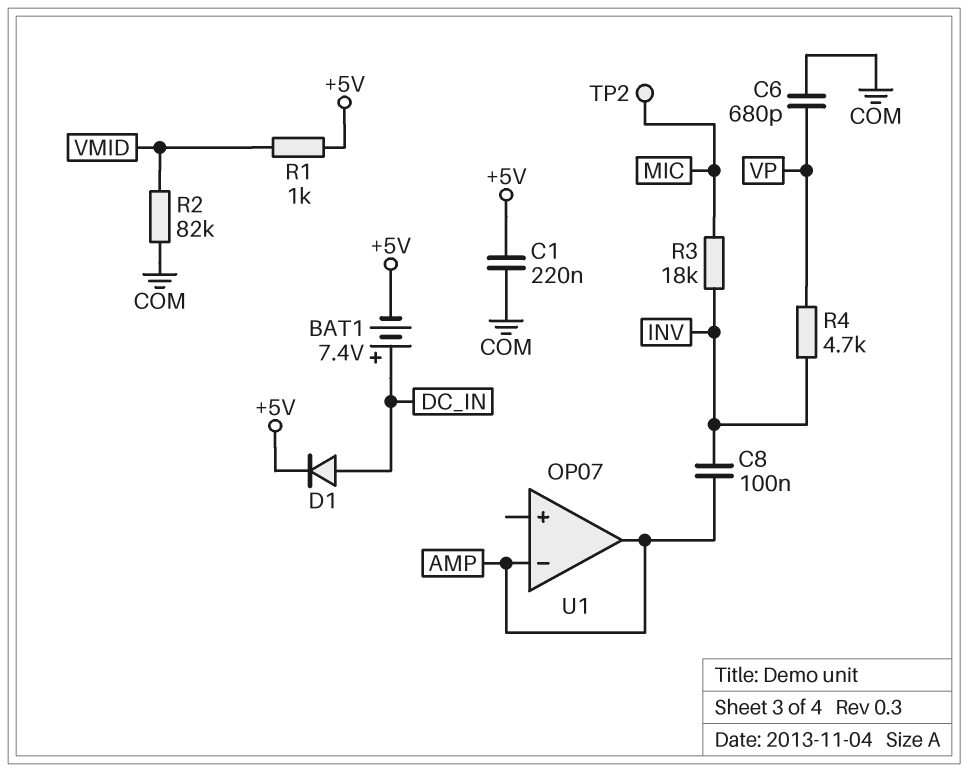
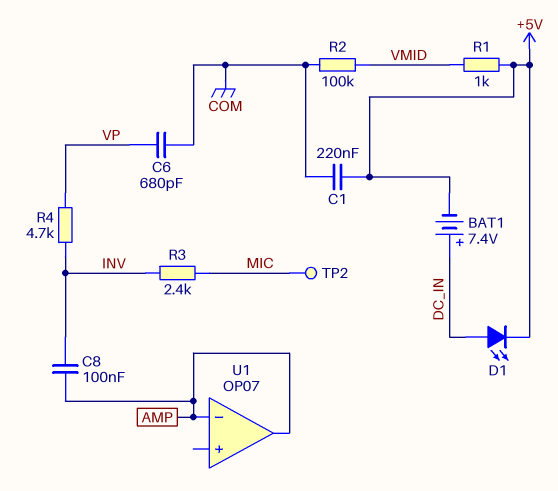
D1: diode (A DC_IN, K +5V) -> LED (A DC_IN, K +5V)
R2: 82k (COM, VMID) -> 100k (COM, VMID)
R3: 18k (INV, MIC) -> 2.4k (INV, MIC)

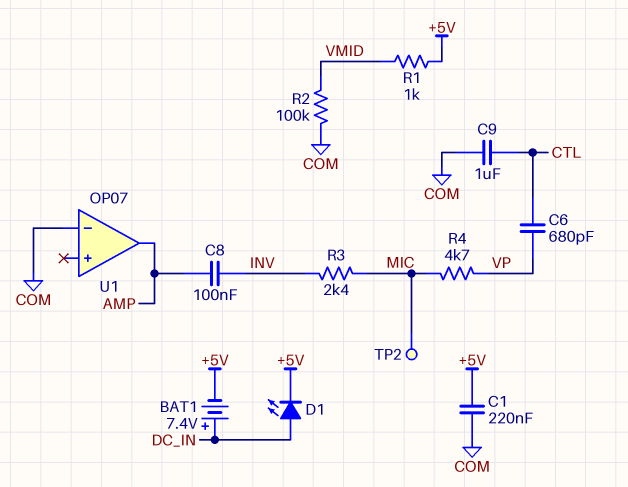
C6: 680pF (COM, VP) -> 680pF (CTL, VP)
C9: none -> 1uF (COM, CTL)
R4: 4.7k (INV, VP) -> 4.7k (MIC, VP)
U1 pin in-: AMP -> COM

